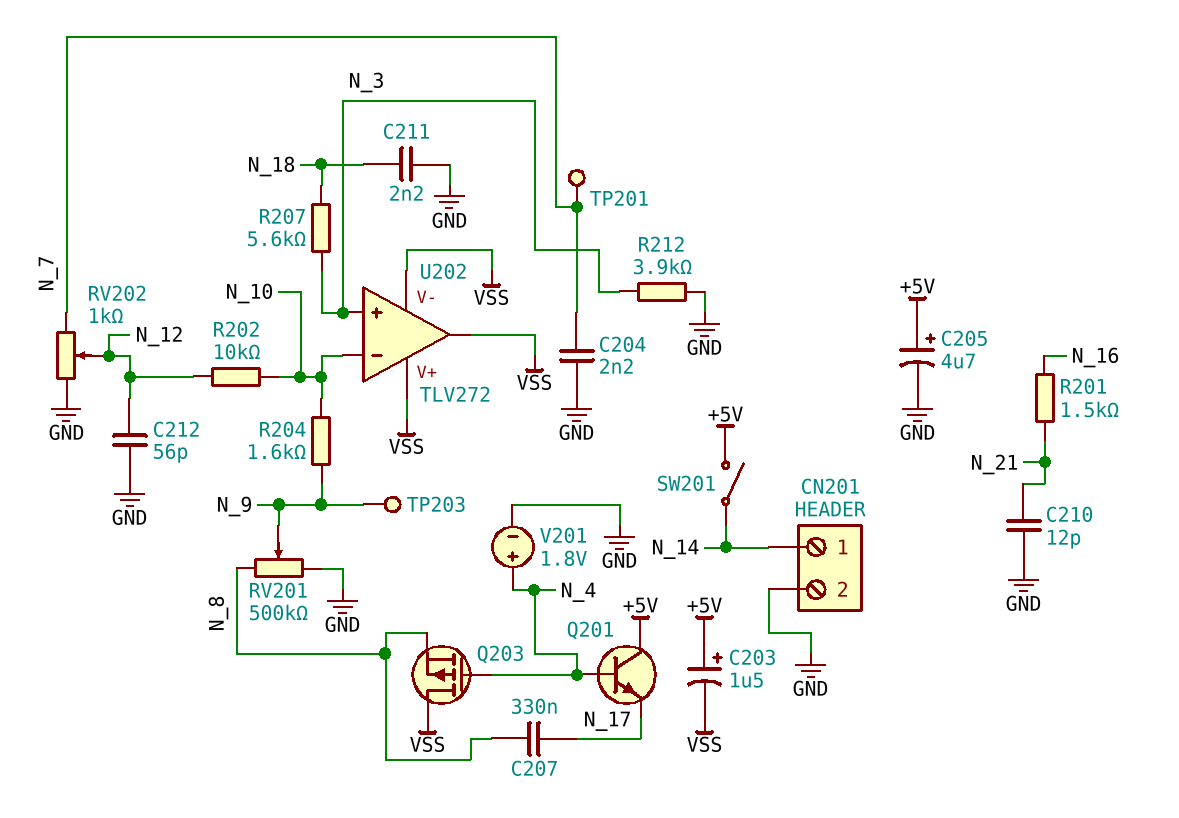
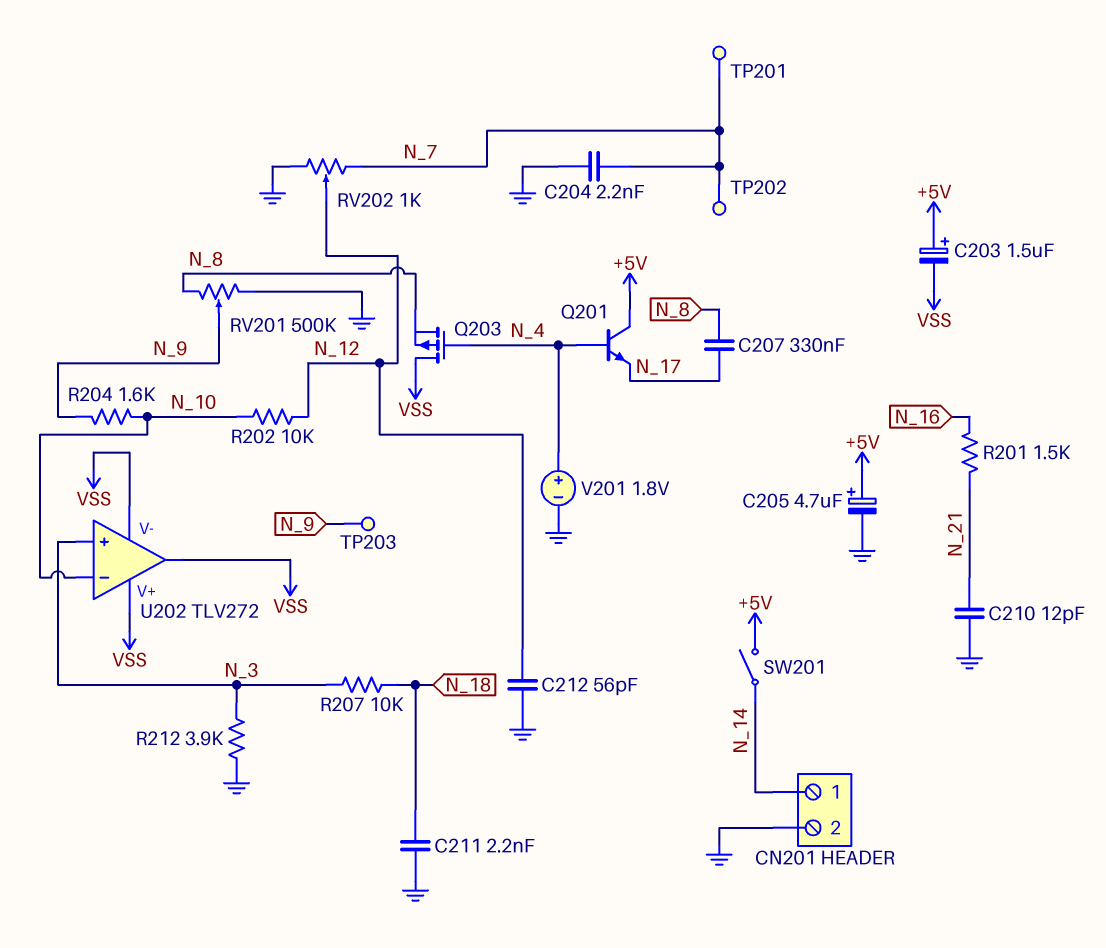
R207: 5.6k (N_3, N_18) -> 10k (N_3, N_18)
TP202: none -> test point (N_7)

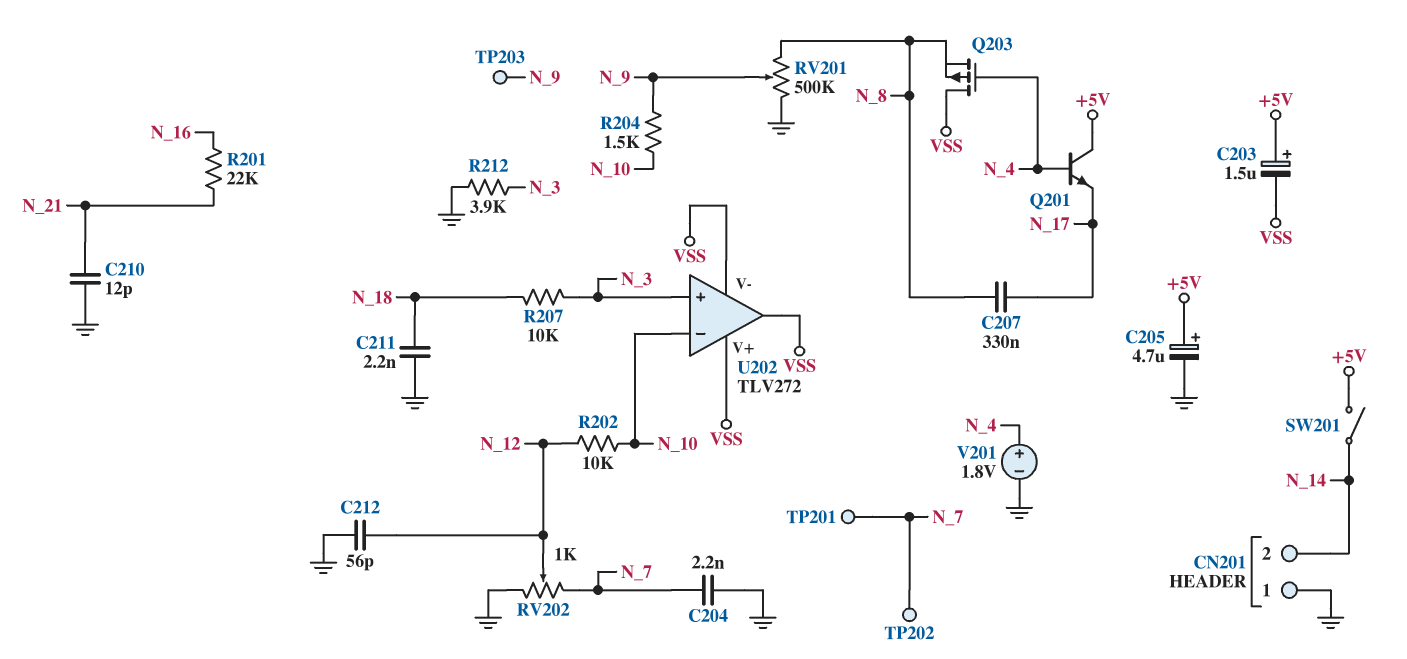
CN201 pin 1: N_14 -> GND
CN201 pin 2: GND -> N_14
R201: 1.5k (N_16, N_21) -> 22k (N_16, N_21)
R204: 1.6k (N_9, N_10) -> 1.5k (N_9, N_10)

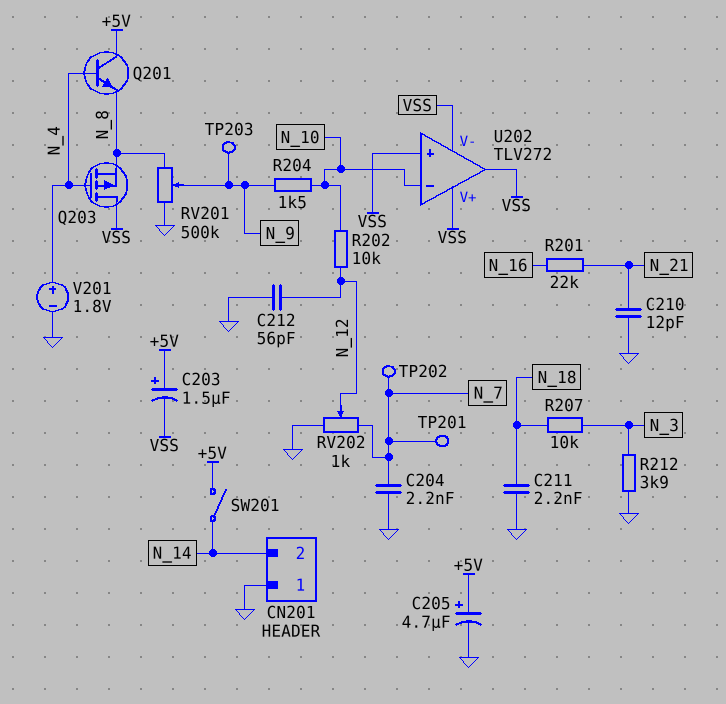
C207: 330nF (N_8, N_17) -> none
Q201: NPN (B N_4, C +5V, E N_17) -> NPN (B N_4, C +5V, E N_8)
U202 pin in+: N_3 -> VSS

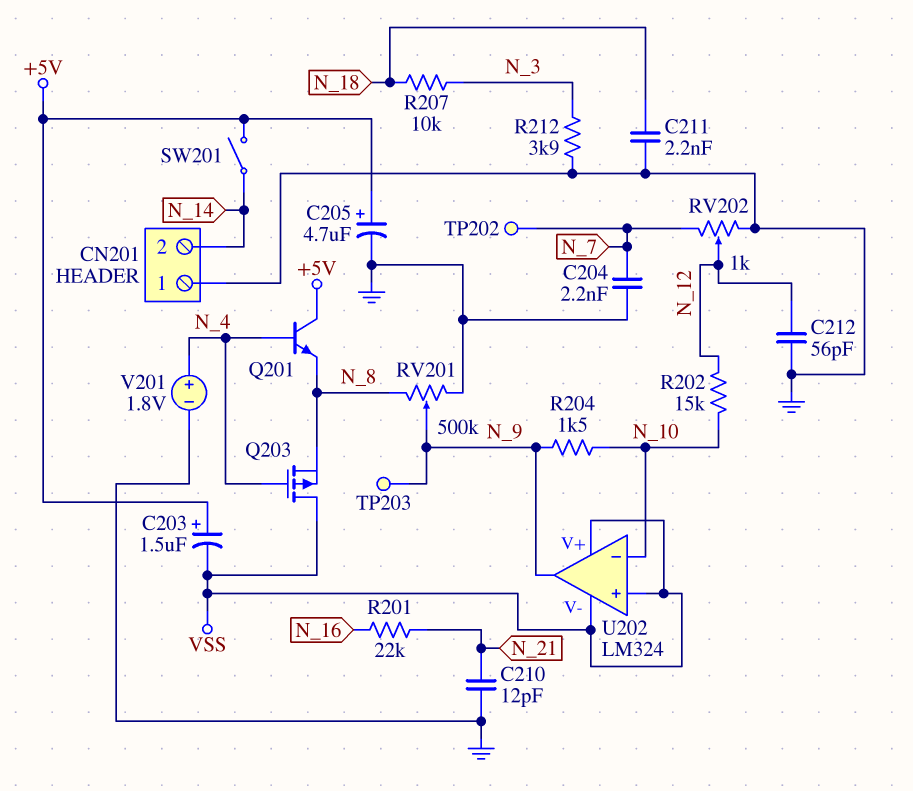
R202: 10k (N_10, N_12) -> 15k (N_10, N_12)
TP201: test point (N_7) -> none
U202: TLV272 -> LM324
U202 pin out: VSS -> N_9

